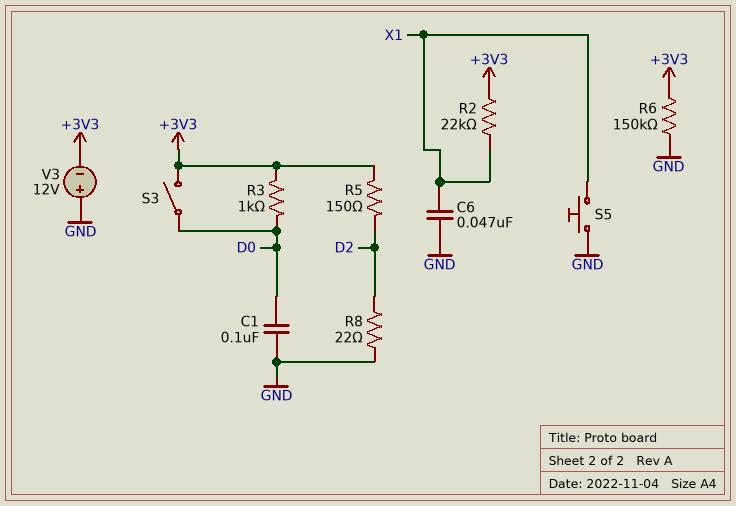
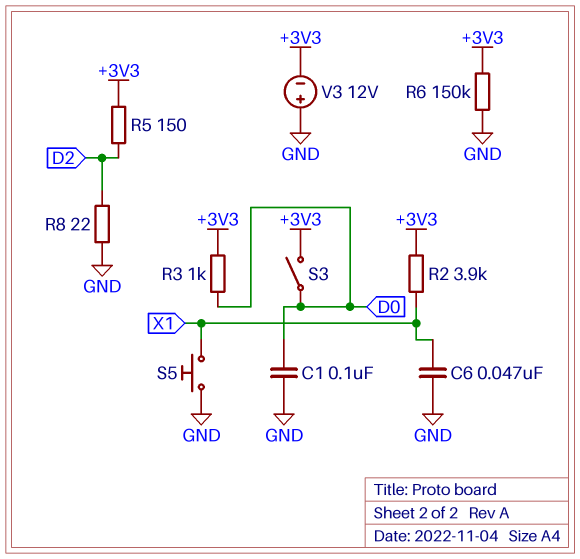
R2: 22k (+3V3, X1) -> 3.9k (+3V3, X1)

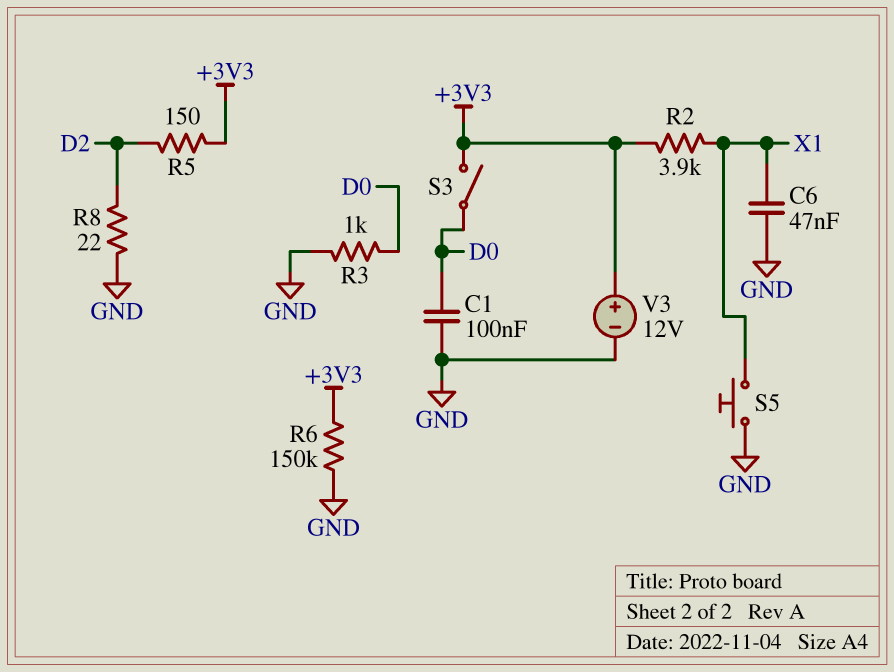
R3: 1k (+3V3, D0) -> 1k (D0, GND)
V3: 12V (plus GND, minus +3V3) -> 12V (plus +3V3, minus GND)

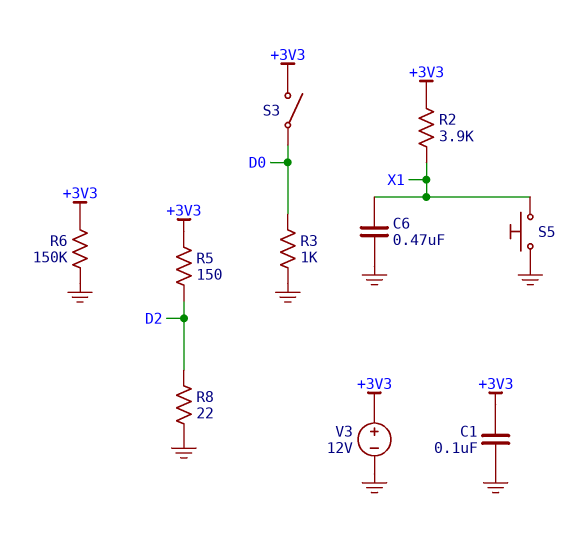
C1: 100nF (D0, GND) -> 100nF (+3V3, GND)
C6: 47nF (GND, X1) -> 470nF (GND, X1)

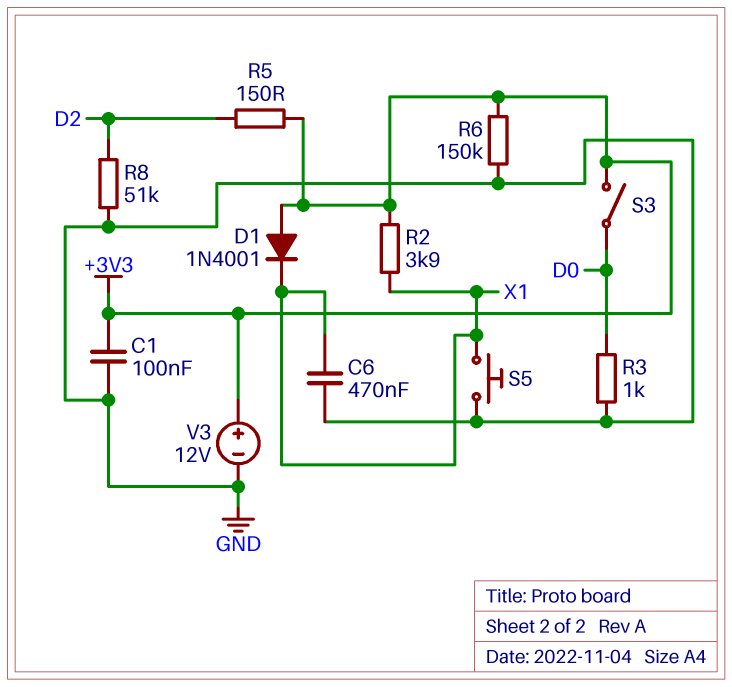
D1: none -> diode 1N4001 (A +3V3, K X1)
R8: 22 (D2, GND) -> 51k (D2, GND)

